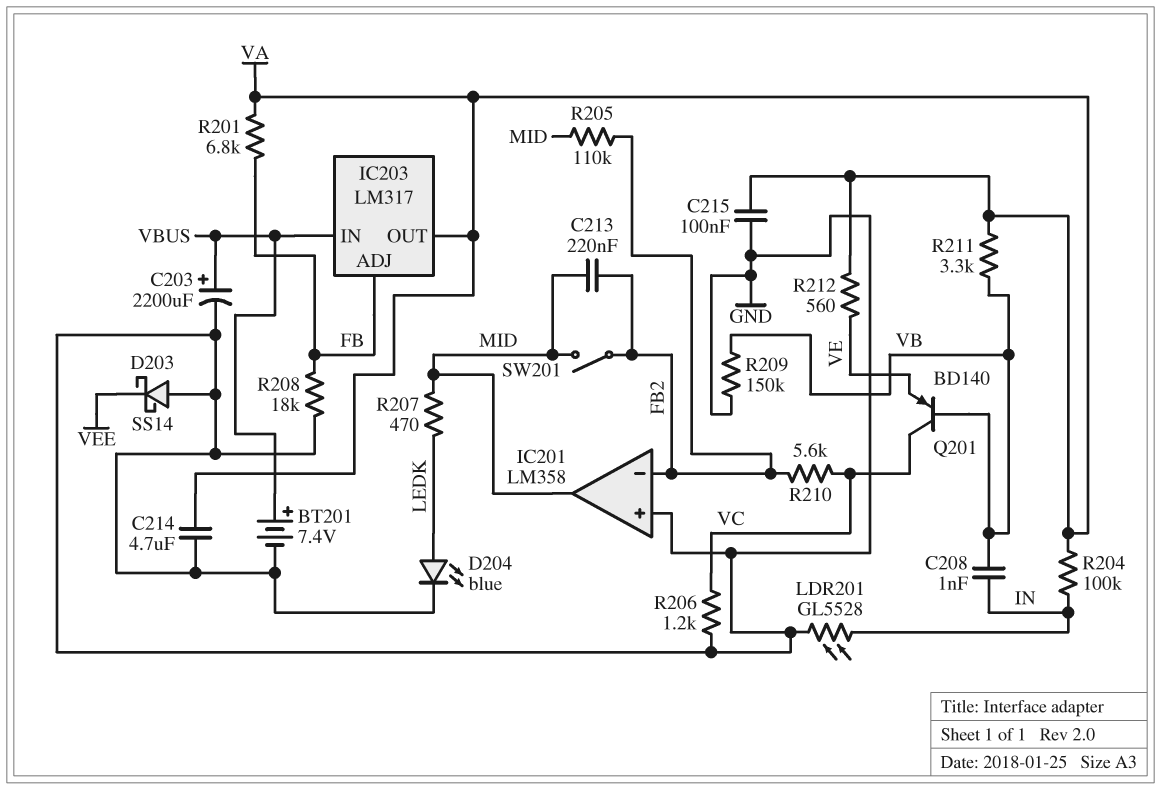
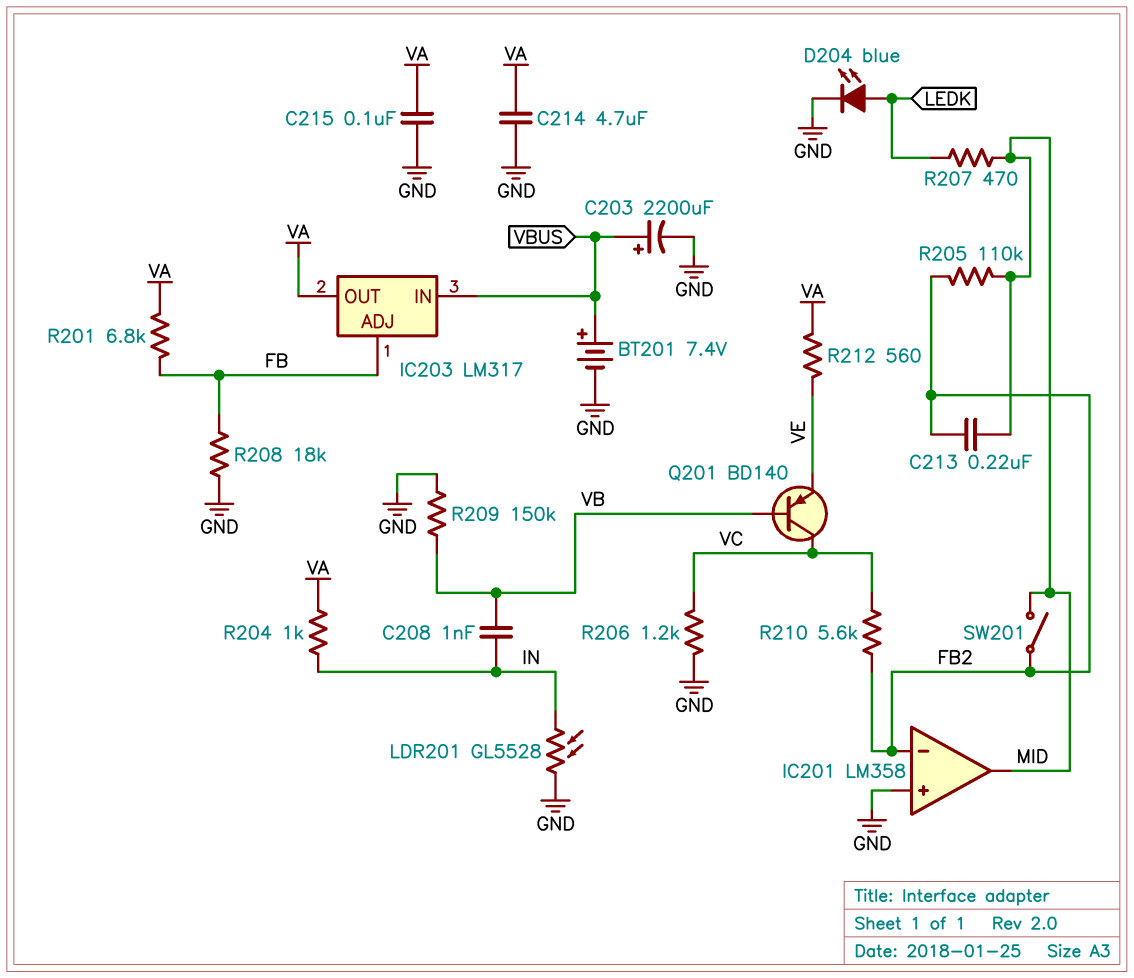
D203: schottky SS14 (A GND, K VEE) -> none
R204: 100k (IN, VA) -> 1k (IN, VA)
R211: 3.3k (VA, VB) -> none

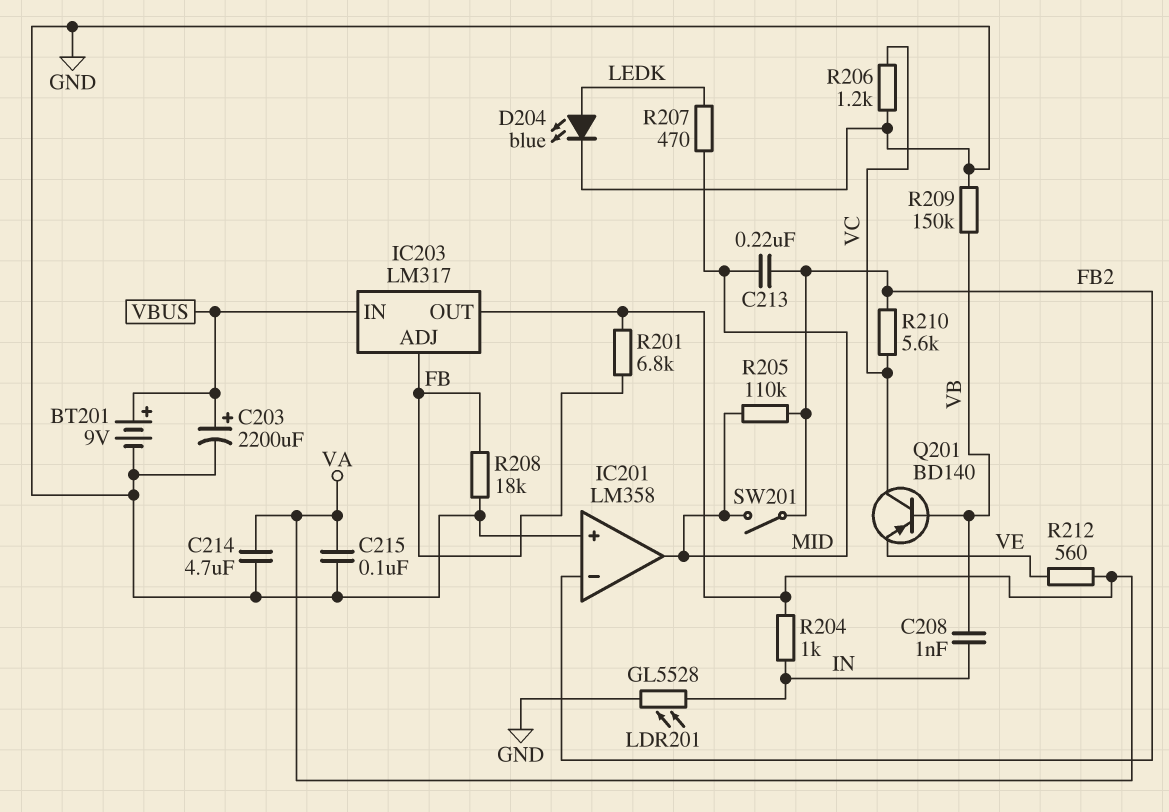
BT201: 7.4V (plus VBUS, minus GND) -> 9V (plus VBUS, minus GND)

